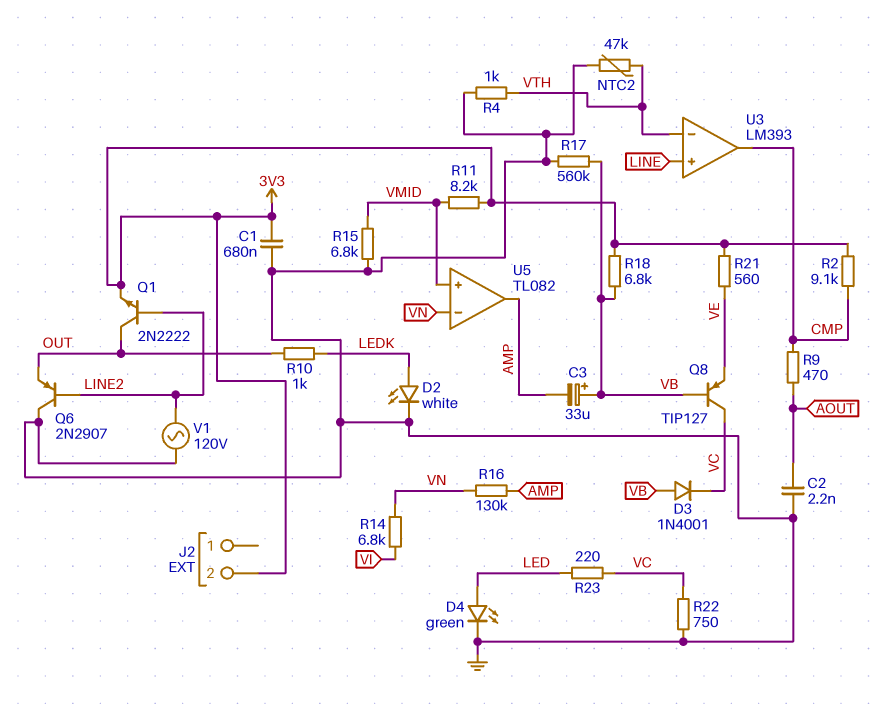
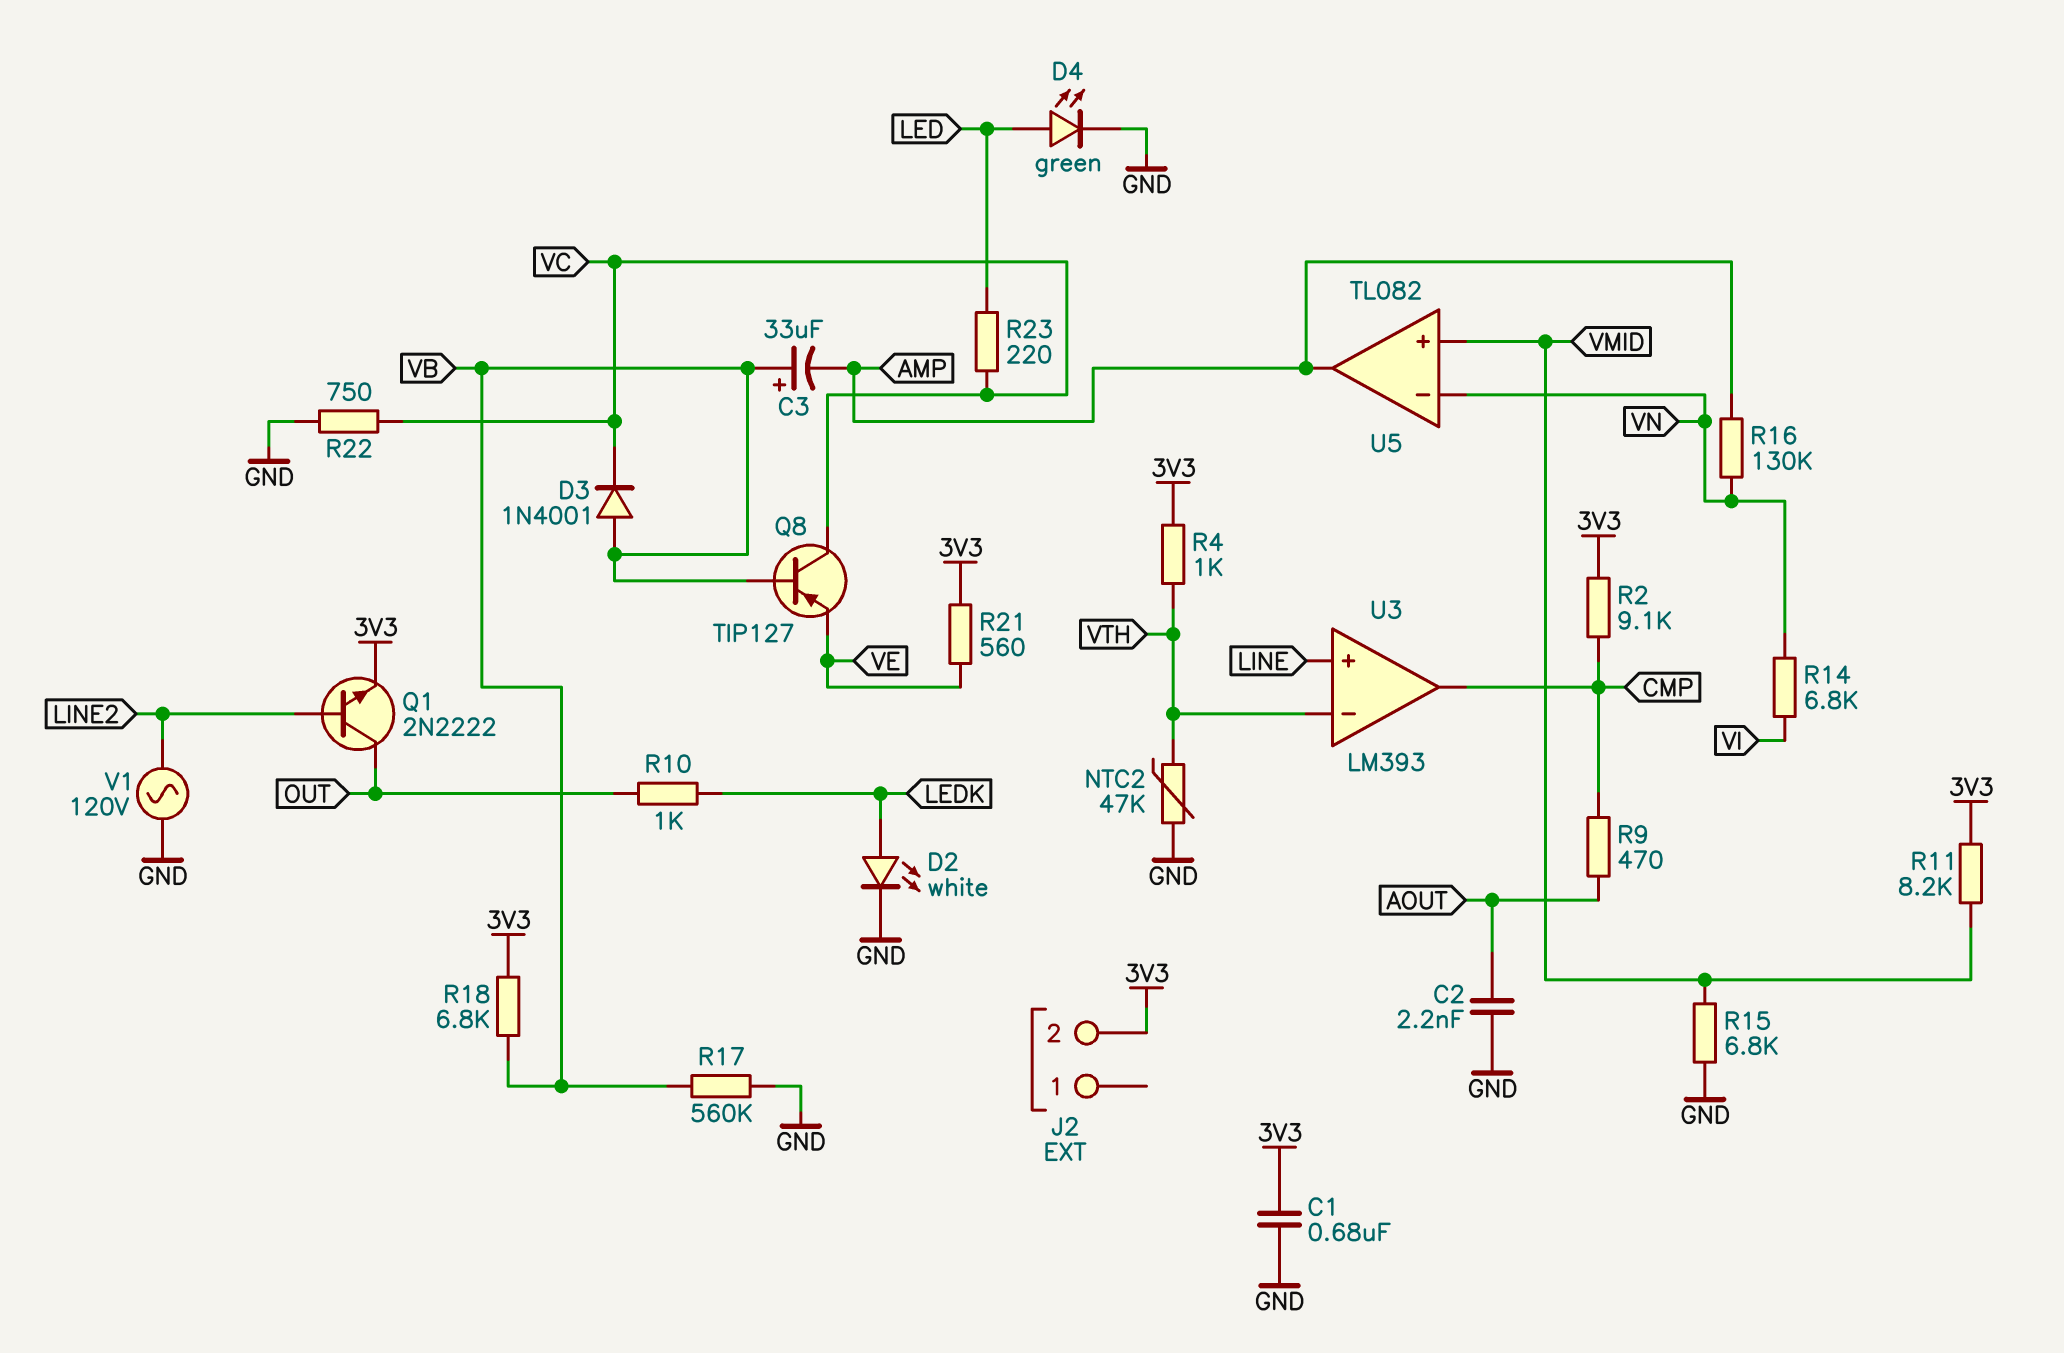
Q6: PNP 2N2907 (B LINE2, C GND, E OUT) -> none
R4: 1k (GND, VTH) -> 1k (3V3, VTH)

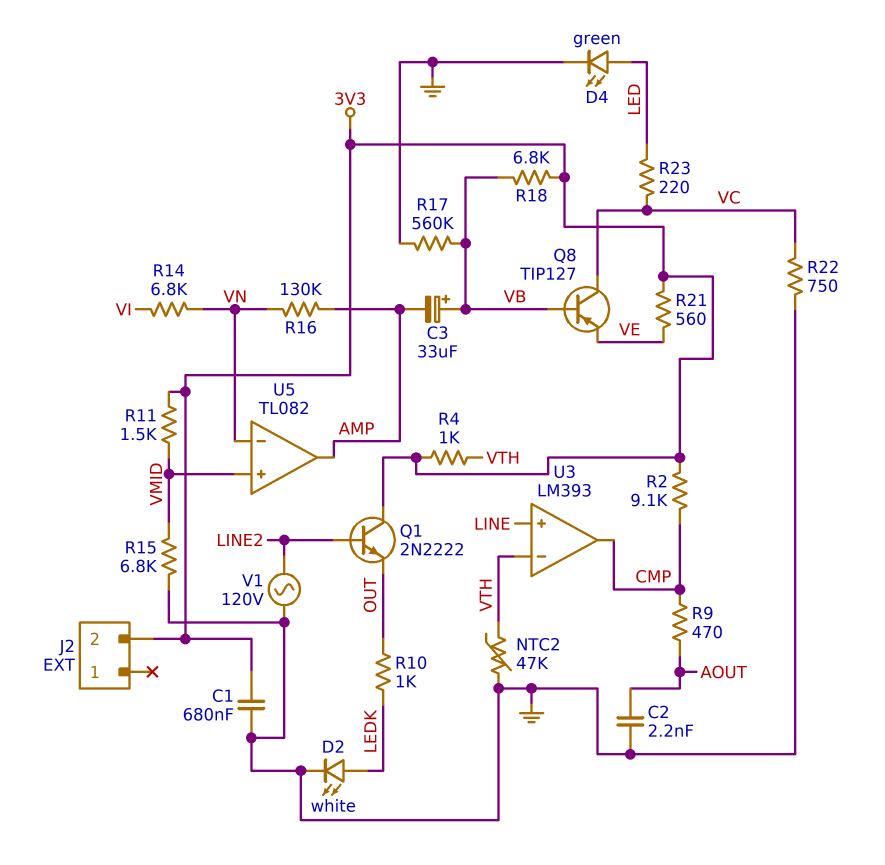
D3: diode 1N4001 (A VB, K VC) -> none
Q1: NPN 2N2222 (B LINE2, C OUT, E 3V3) -> NPN 2N2222 (B LINE2, C 3V3, E OUT)
R11: 8.2k (3V3, VMID) -> 1.5k (3V3, VMID)

